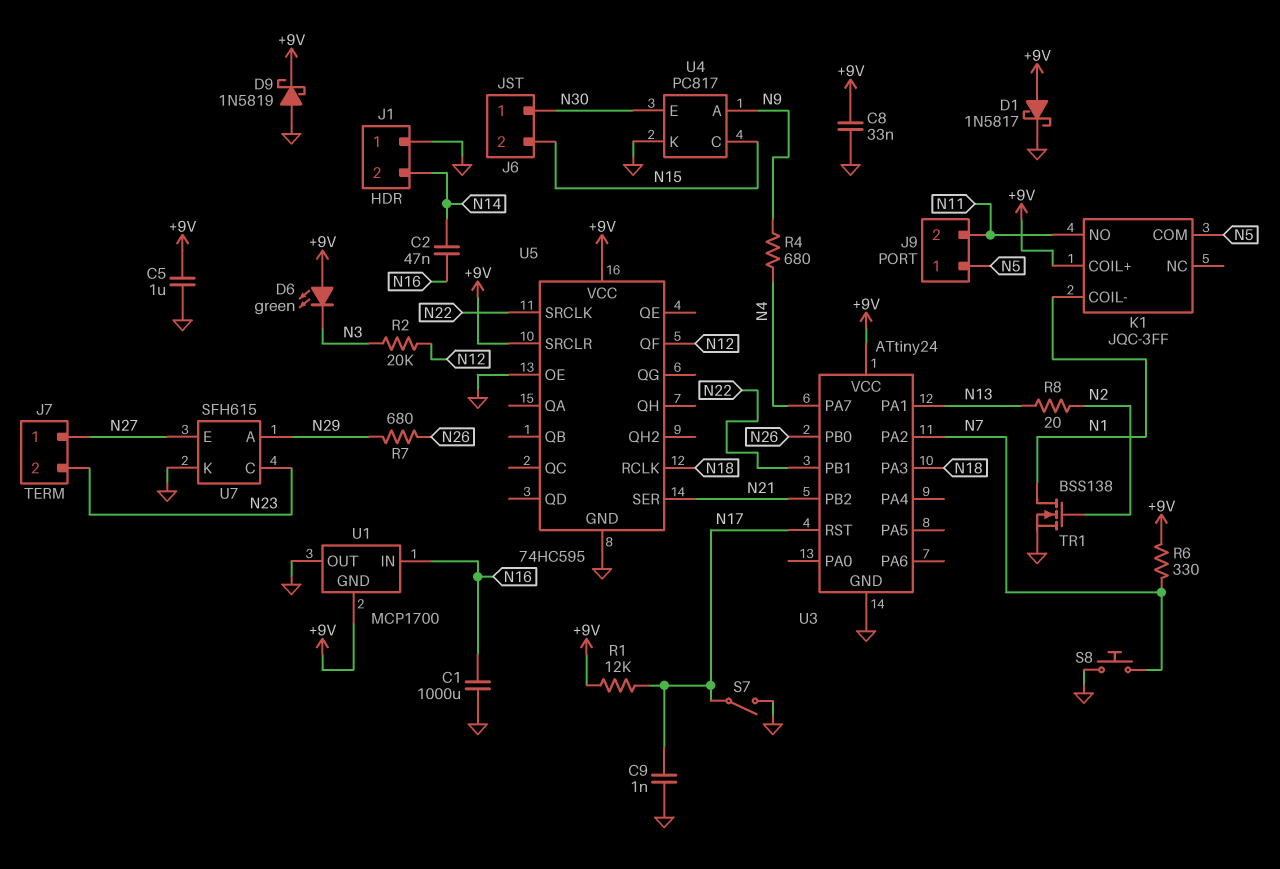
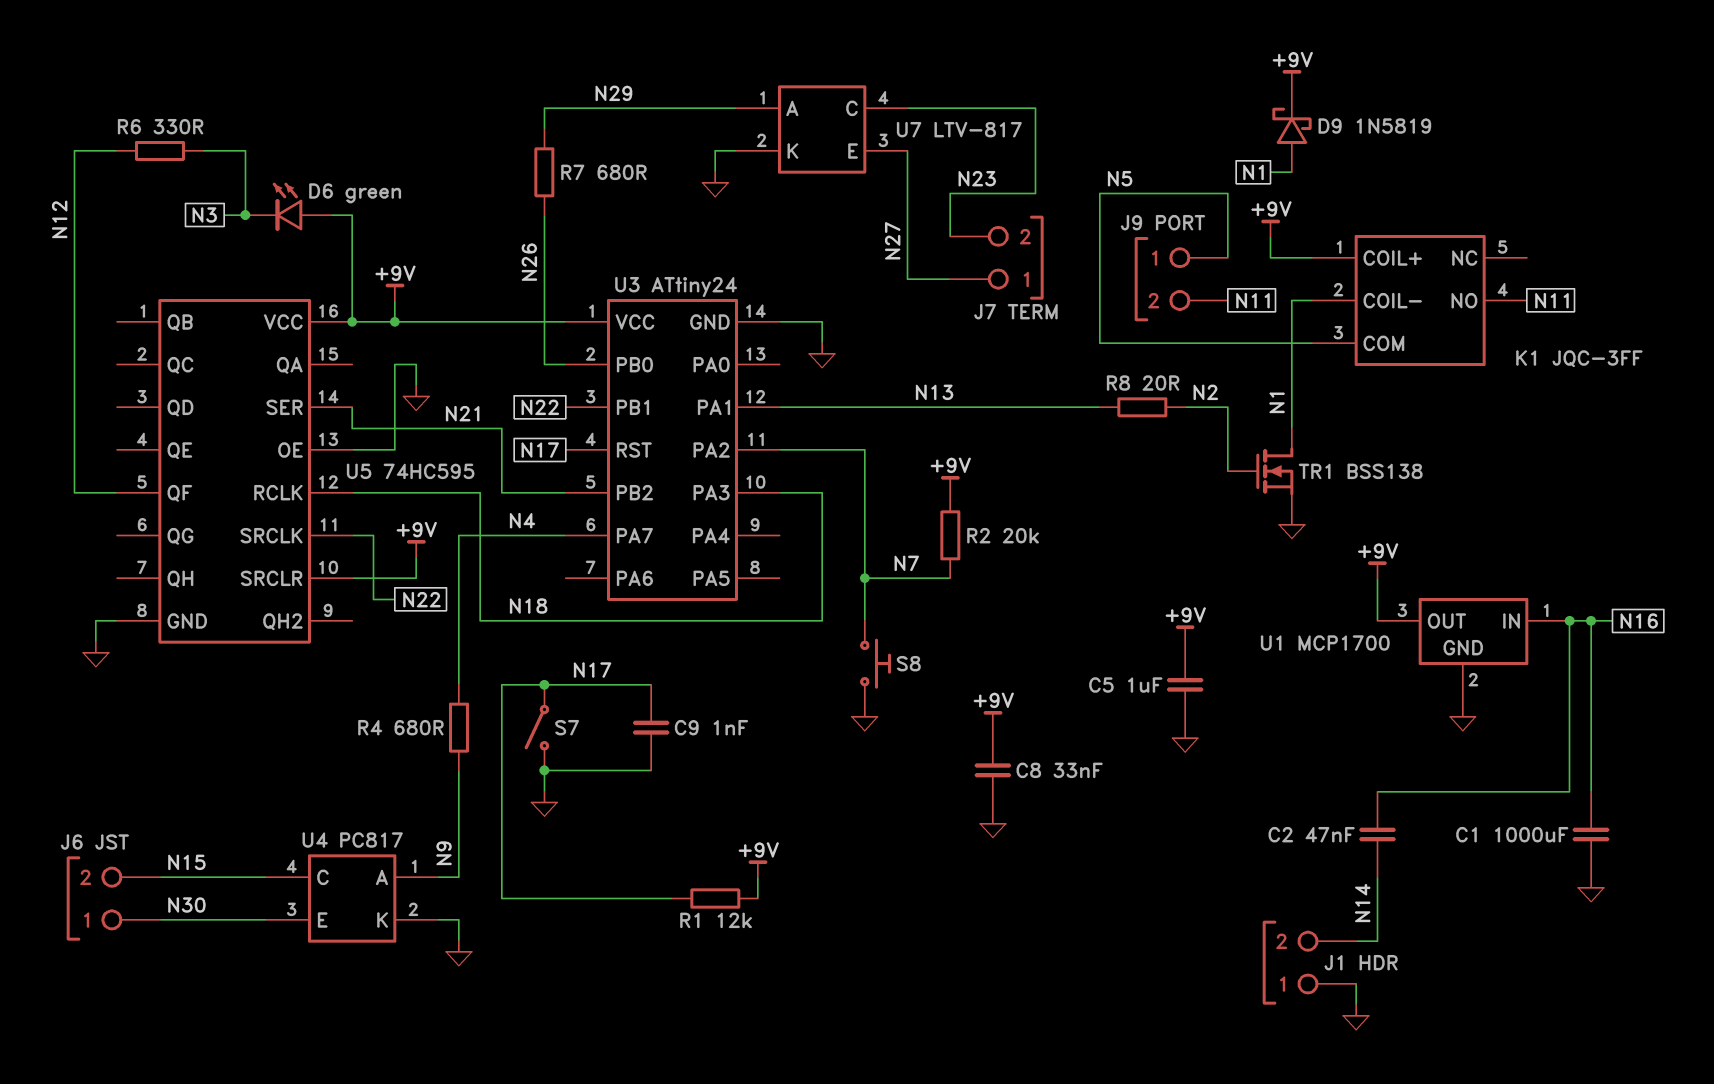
D1: schottky 1N5817 (A +9V, K GND) -> none
D9: schottky 1N5819 (A GND, K +9V) -> schottky 1N5819 (A N1, K +9V)
R2: 20k (N3, N12) -> 20k (+9V, N7)
R6: 330 (+9V, N7) -> 330 (N3, N12)
U1 pin GND: +9V -> GND
U1 pin OUT: GND -> +9V
U7: SFH615 -> LTV-817

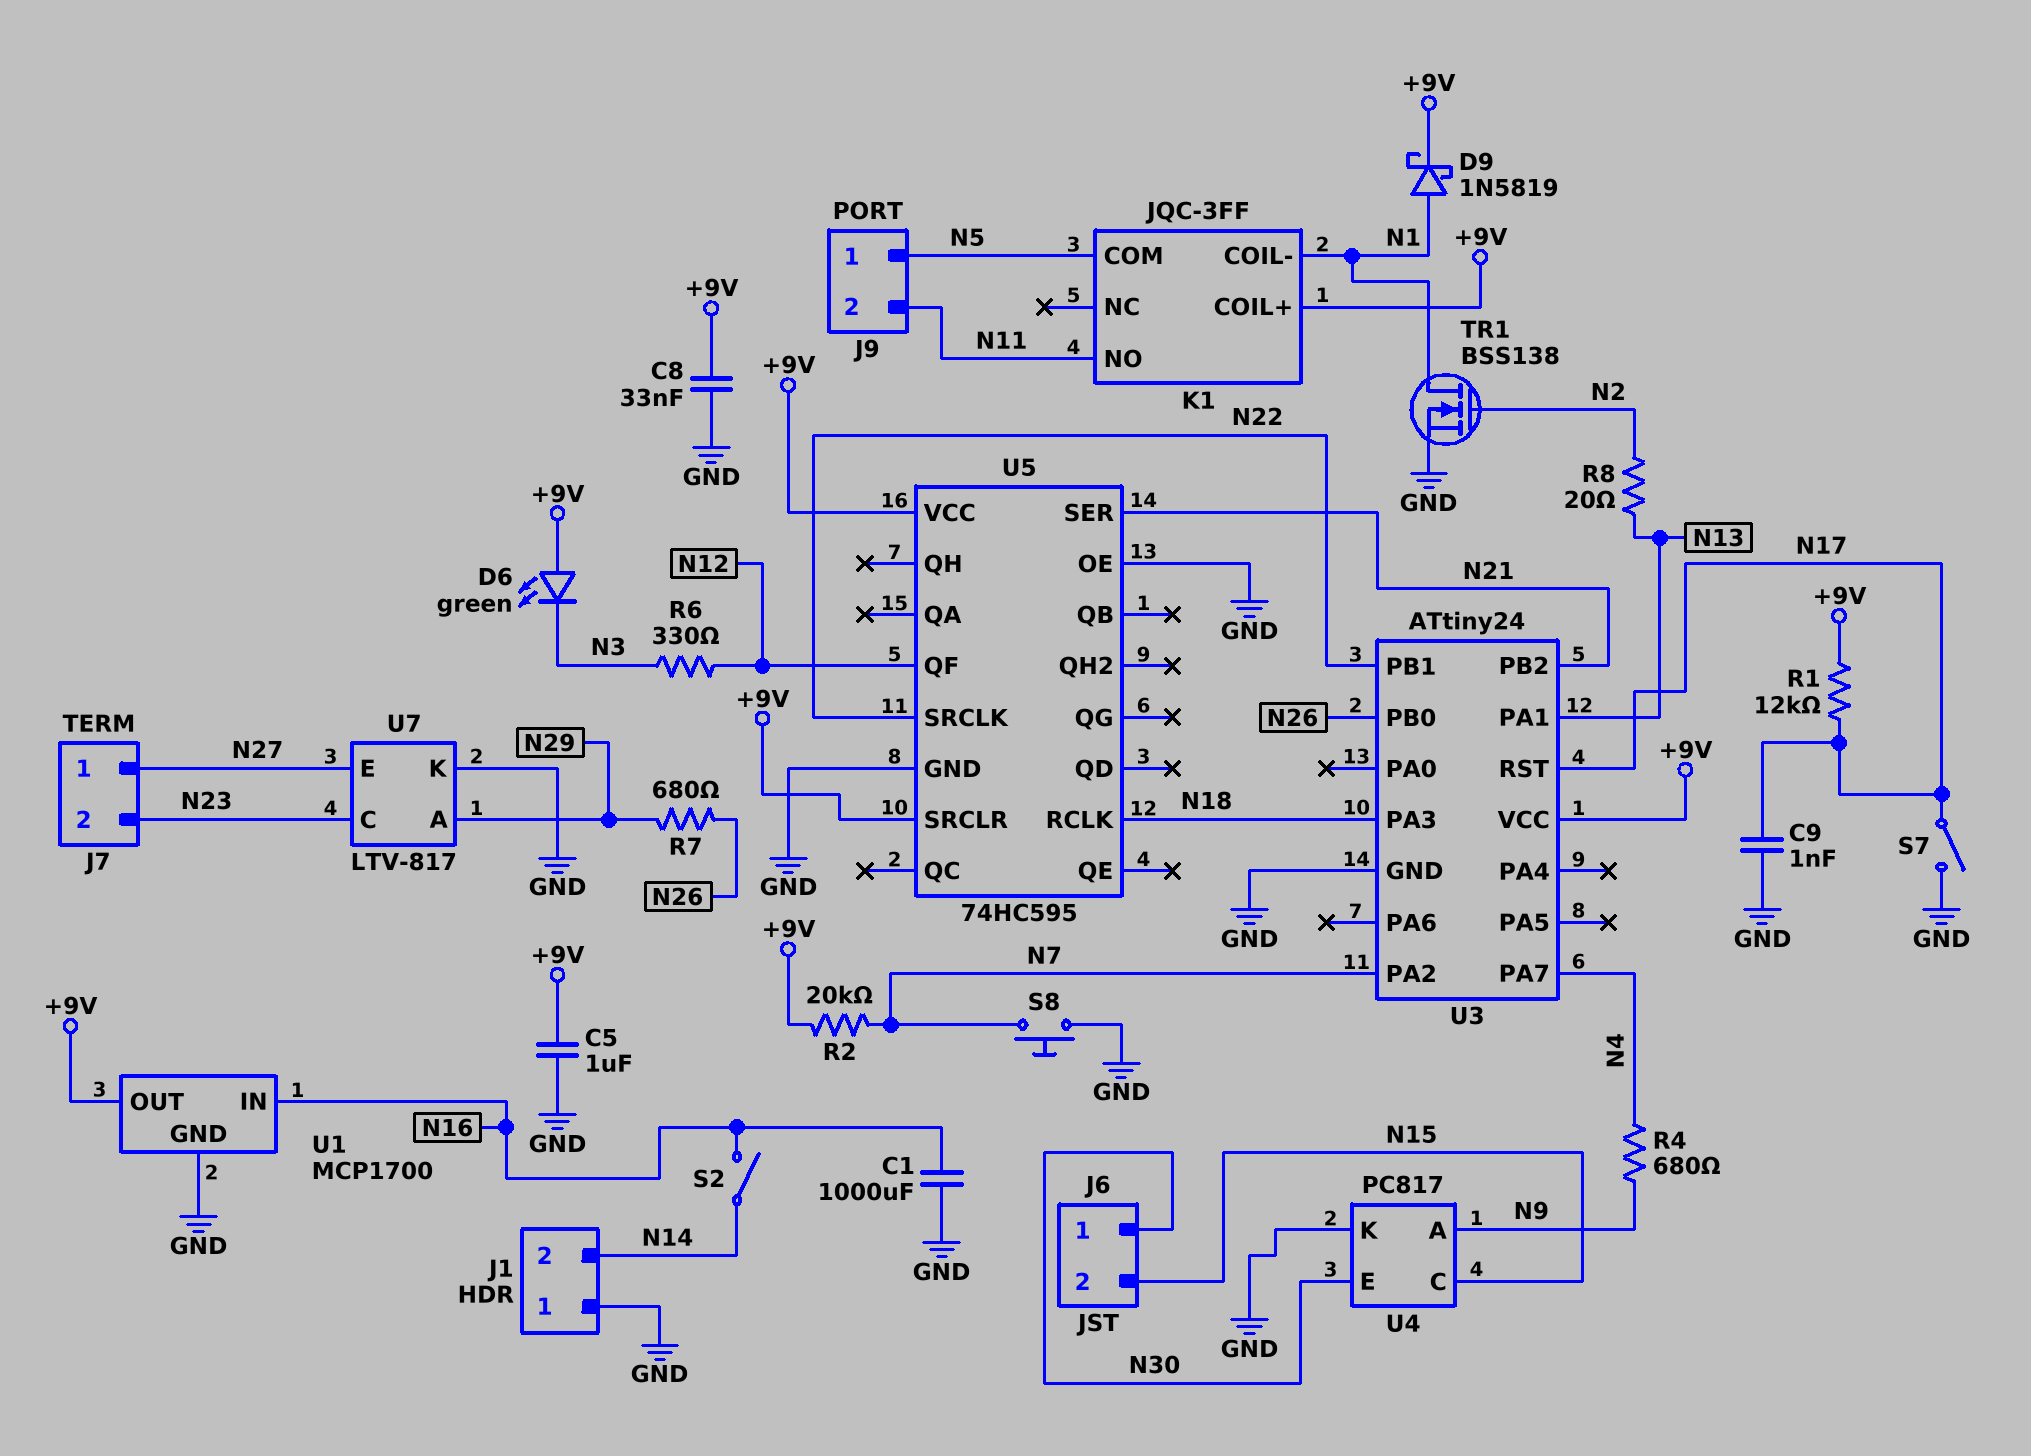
C2: 47nF (N14, N16) -> none
S2: none -> switch (N14, N16)

